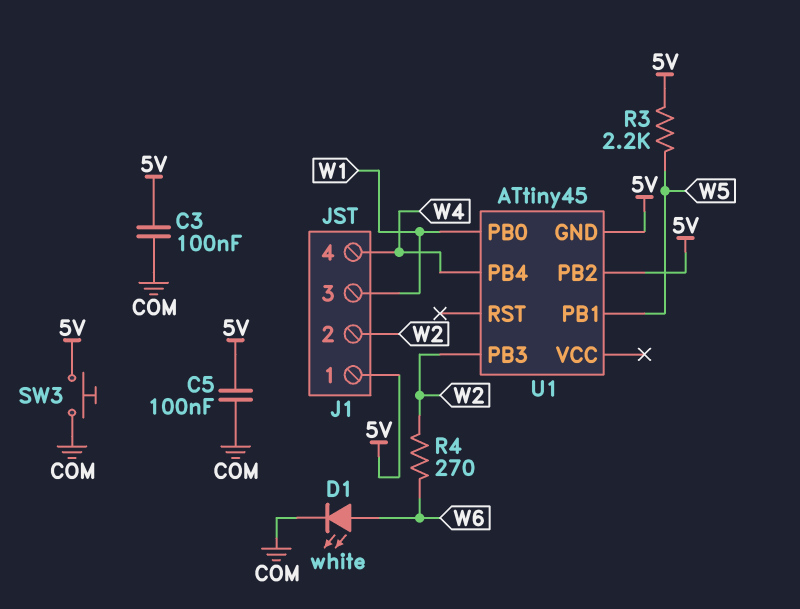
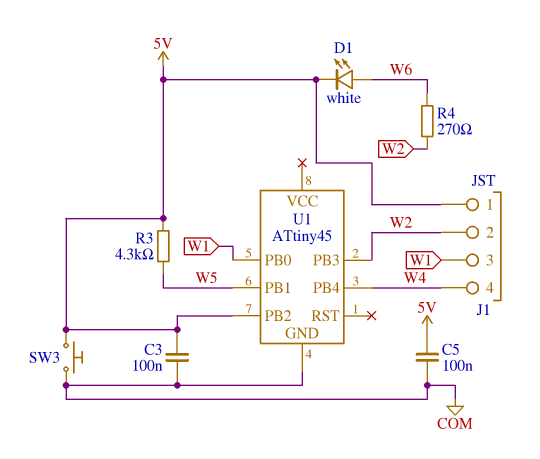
D1: LED white (A W6, K COM) -> LED white (A W6, K 5V)
R3: 2.2k (5V, W5) -> 4.3k (5V, W5)
U1 pin GND: 5V -> COM

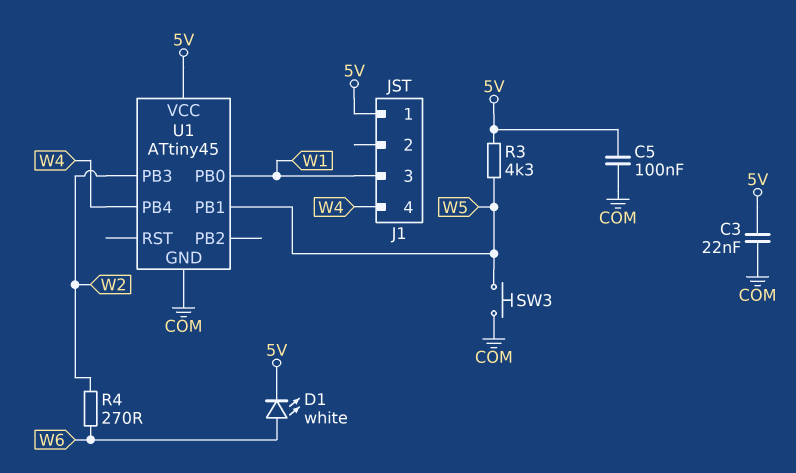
C3: 100nF (5V, COM) -> 22nF (5V, COM)
J1 pin 2: W2 -> none
SW3: button (5V, COM) -> button (COM, W5)
U1 pin PB2: 5V -> none
U1 pin VCC: none -> 5V

